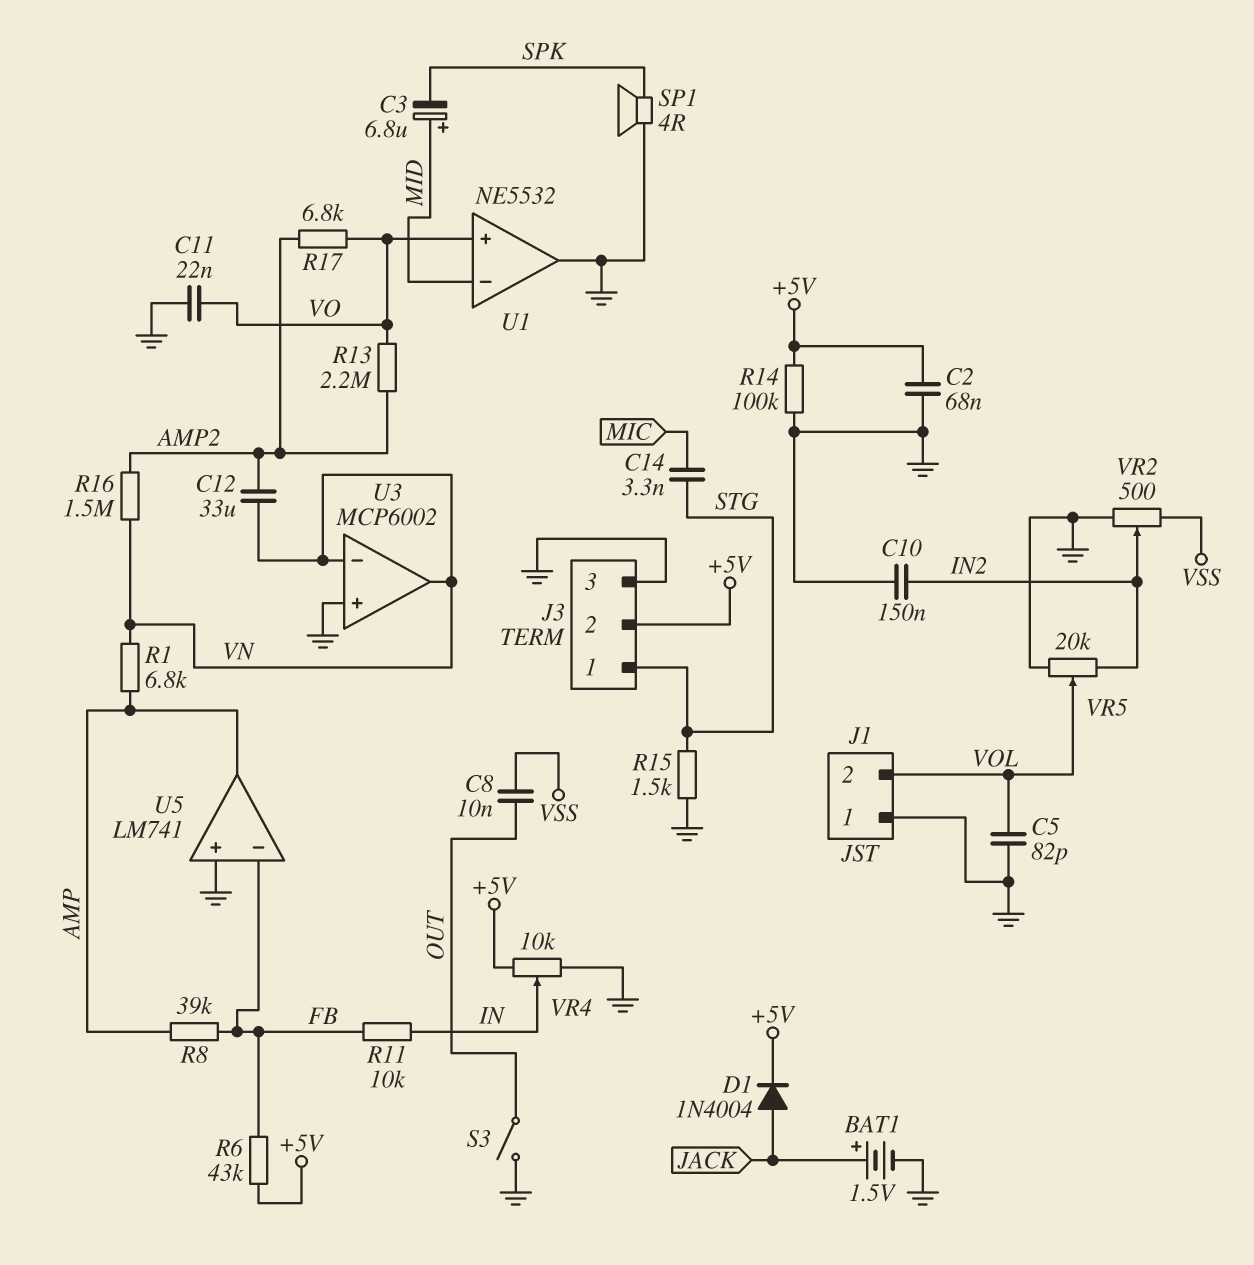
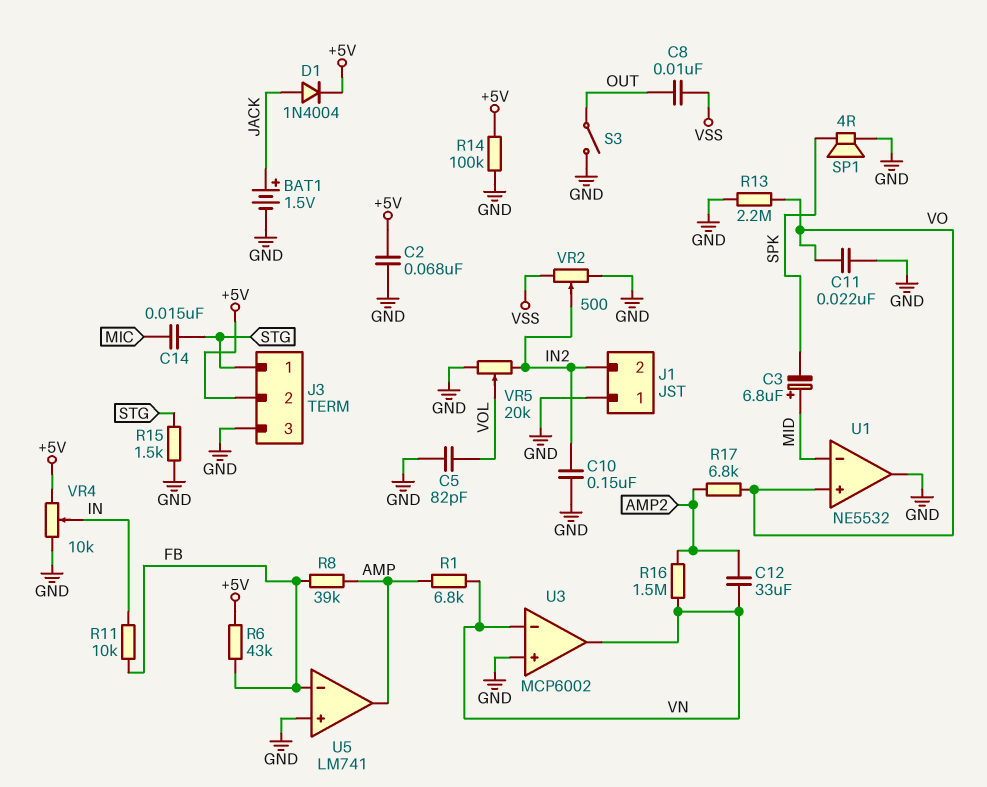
C14: 3.3nF (MIC, STG) -> 15nF (MIC, STG)
J1 pin 2: VOL -> IN2
R13: 2.2M (AMP2, VO) -> 2.2M (GND, VO)

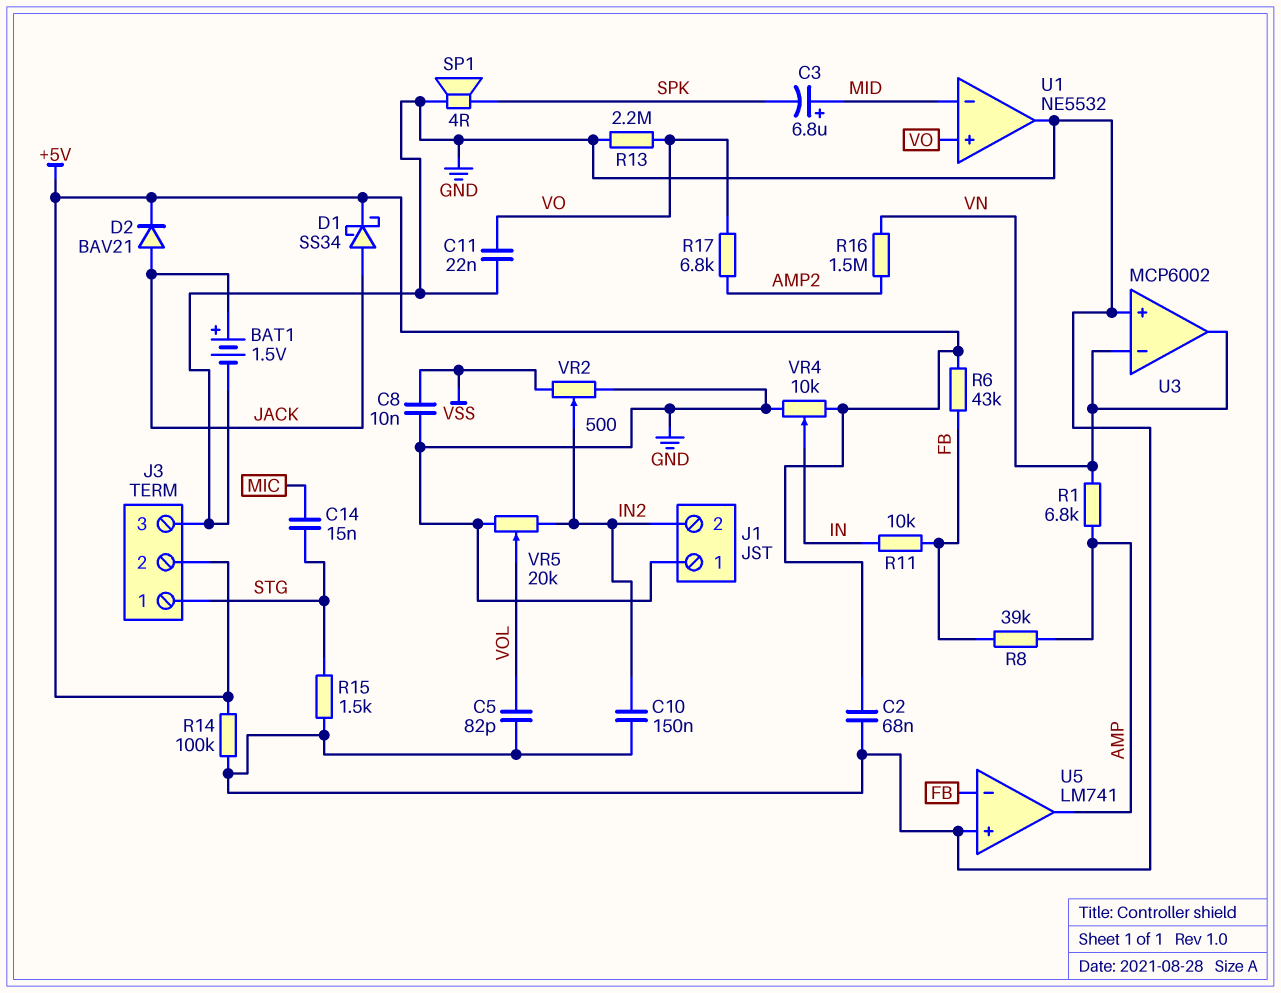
C8: 10nF (OUT, VSS) -> 10nF (GND, VSS)
C12: 33uF (AMP2, VN) -> none
D1: diode 1N4004 (A JACK, K +5V) -> schottky SS34 (A JACK, K +5V)
D2: none -> diode BAV21 (A JACK, K +5V)
S3: switch (GND, OUT) -> none

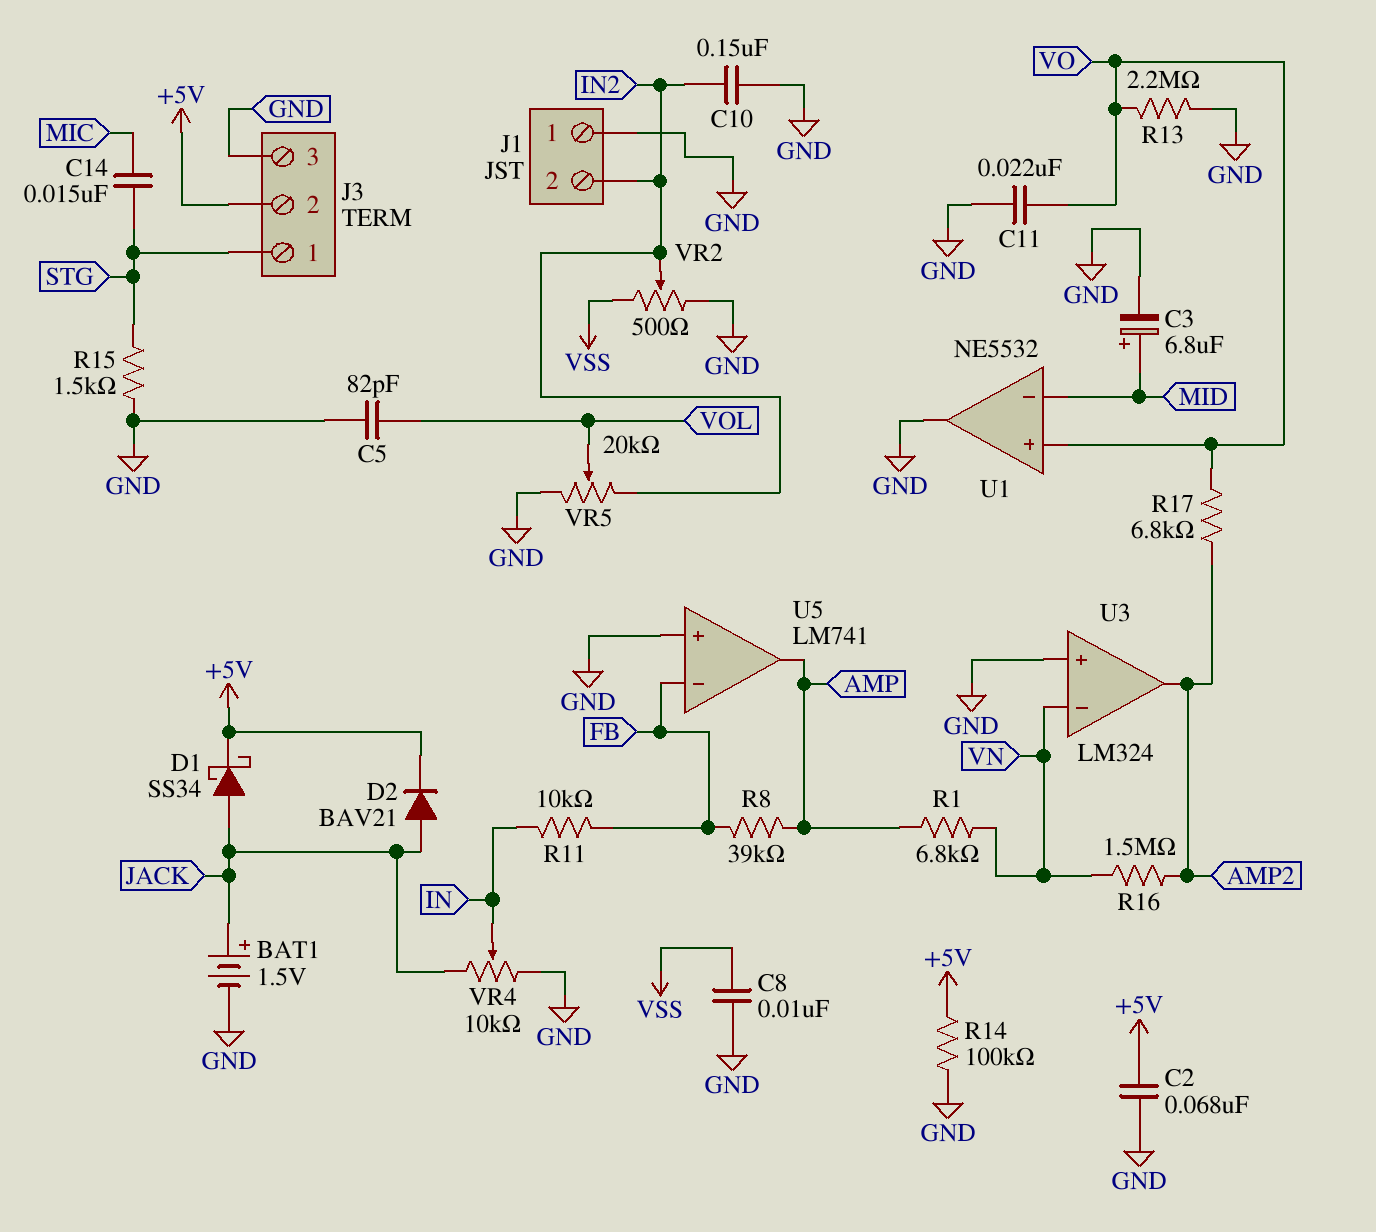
C3: 6.8uF (plus MID, minus SPK) -> 6.8uF (plus MID, minus GND)
R6: 43k (+5V, FB) -> none
SP1: speaker 4R (GND, SPK) -> none
U3: MCP6002 -> LM324
U3 pin out: VN -> AMP2
VR4: 10k (+5V, GND, wiper IN) -> 10k (GND, JACK, wiper IN)

